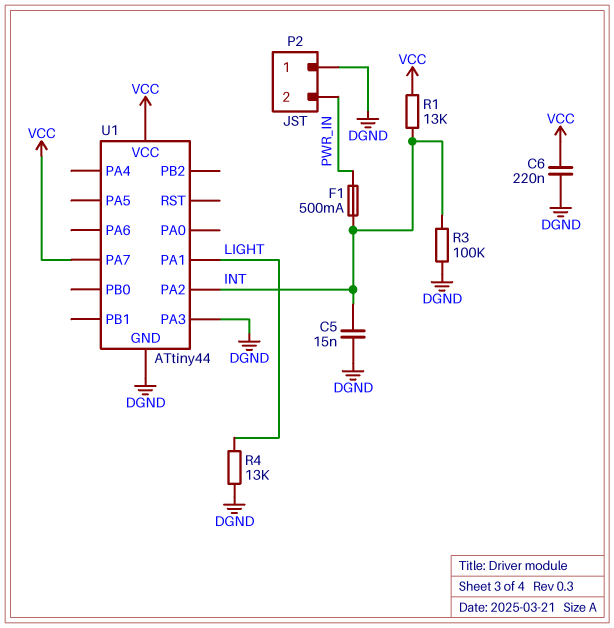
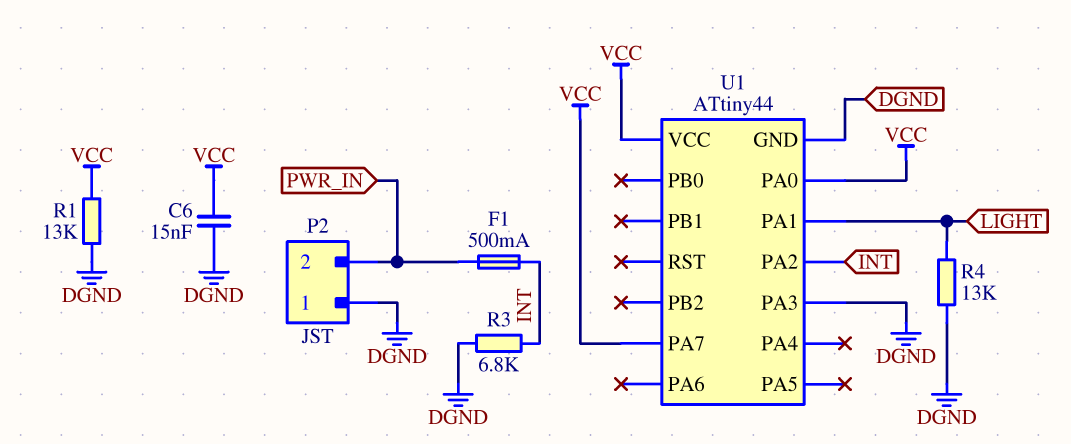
C5: 15nF (DGND, INT) -> none
C6: 220nF (DGND, VCC) -> 15nF (DGND, VCC)
R1: 13k (INT, VCC) -> 13k (DGND, VCC)
R3: 100k (DGND, INT) -> 6.8k (DGND, INT)
U1 pin PA0: none -> VCC

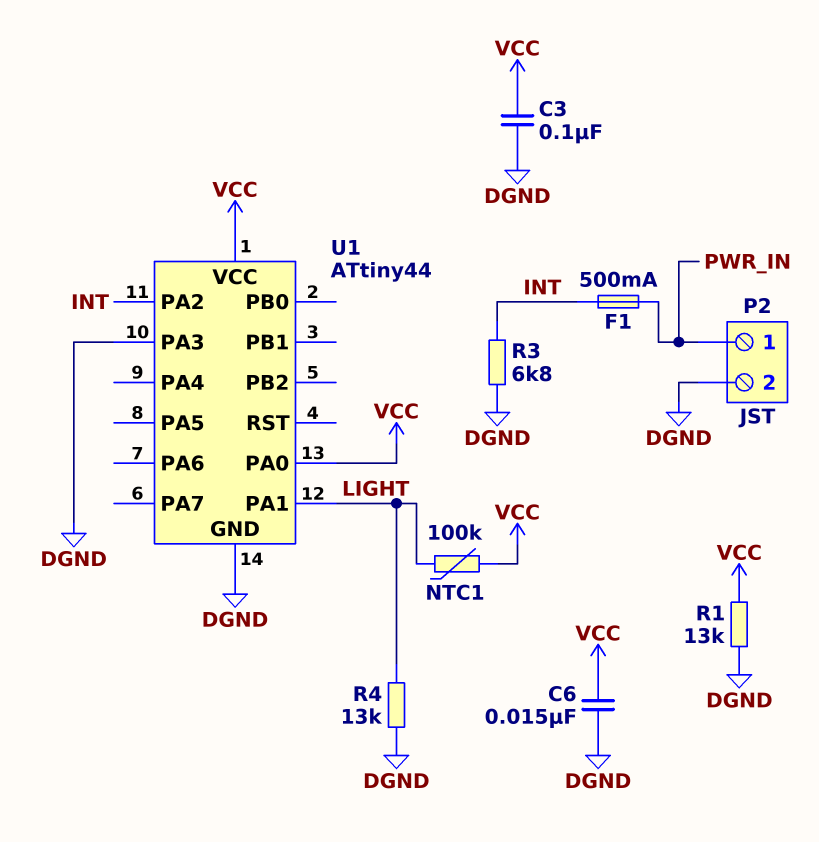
C3: none -> 100nF (DGND, VCC)
NTC1: none -> 100k (LIGHT, VCC)
P2 pin 1: DGND -> PWR_IN
P2 pin 2: PWR_IN -> DGND
U1 pin PA7: VCC -> none

